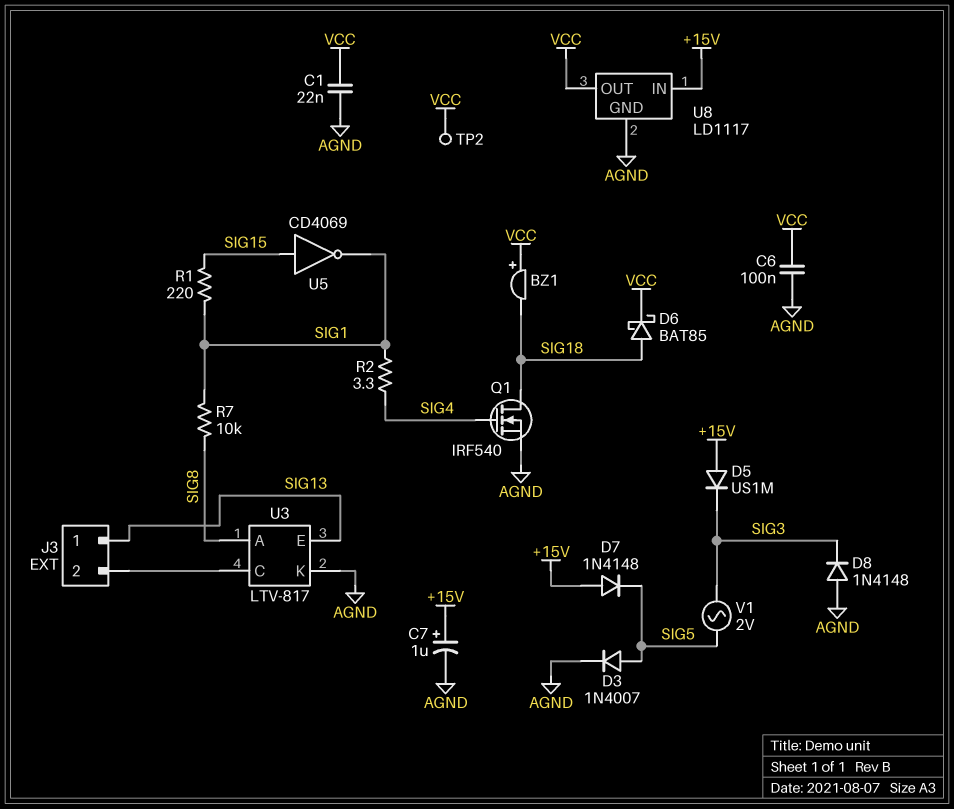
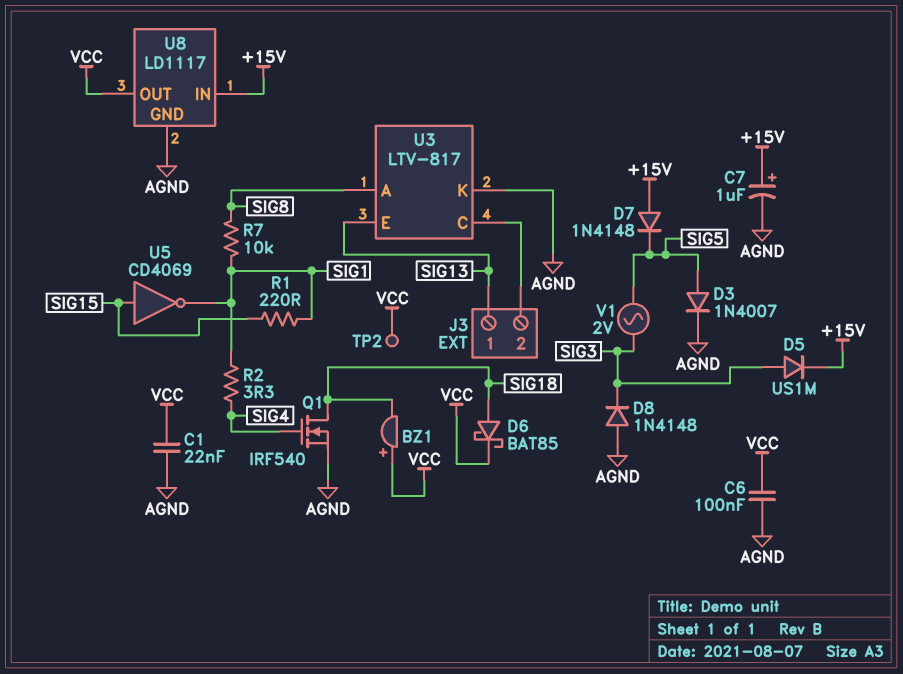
D5: diode US1M (A +15V, K SIG3) -> diode US1M (A SIG3, K +15V)

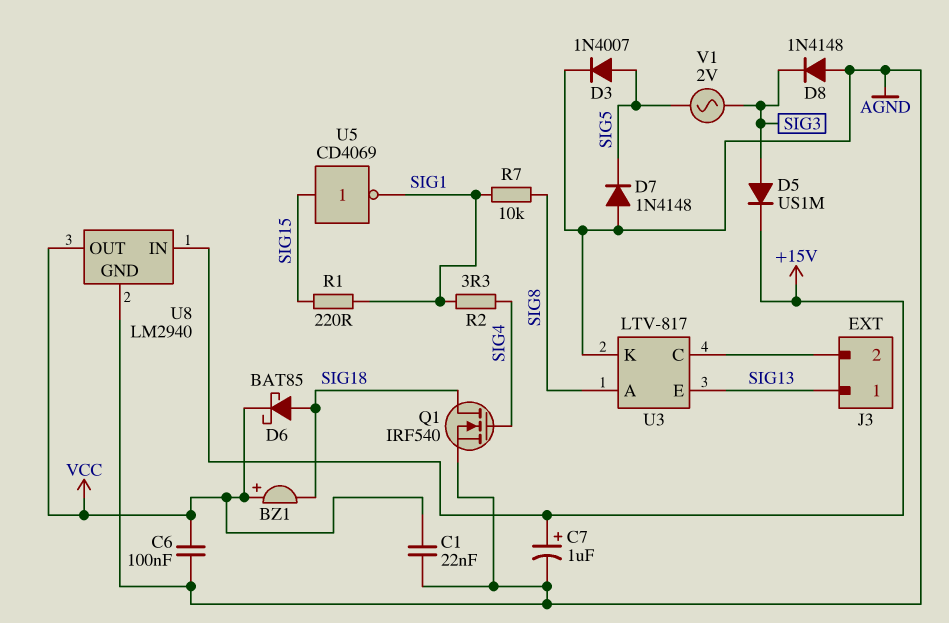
D7: diode 1N4148 (A +15V, K SIG5) -> diode 1N4148 (A AGND, K SIG5)
TP2: test point (VCC) -> none
U8: LD1117 -> LM2940

